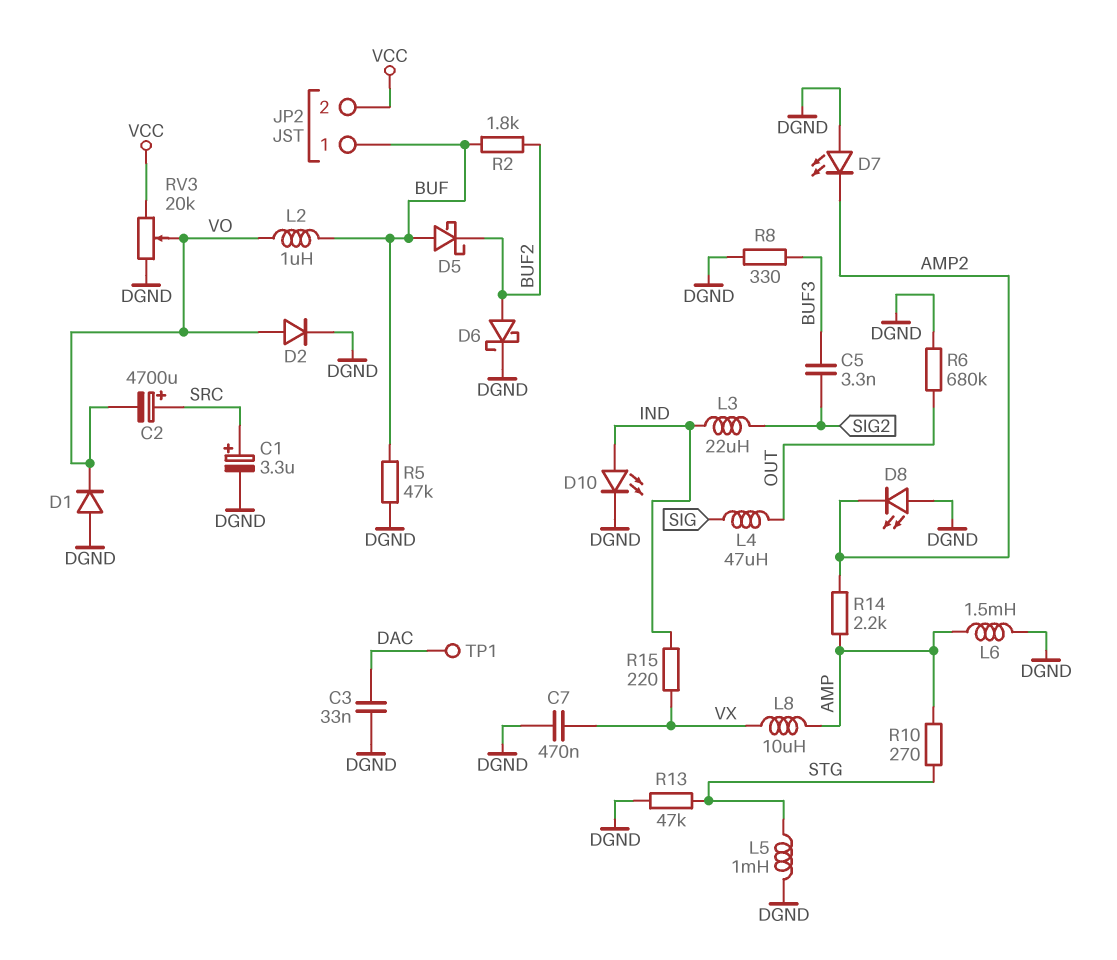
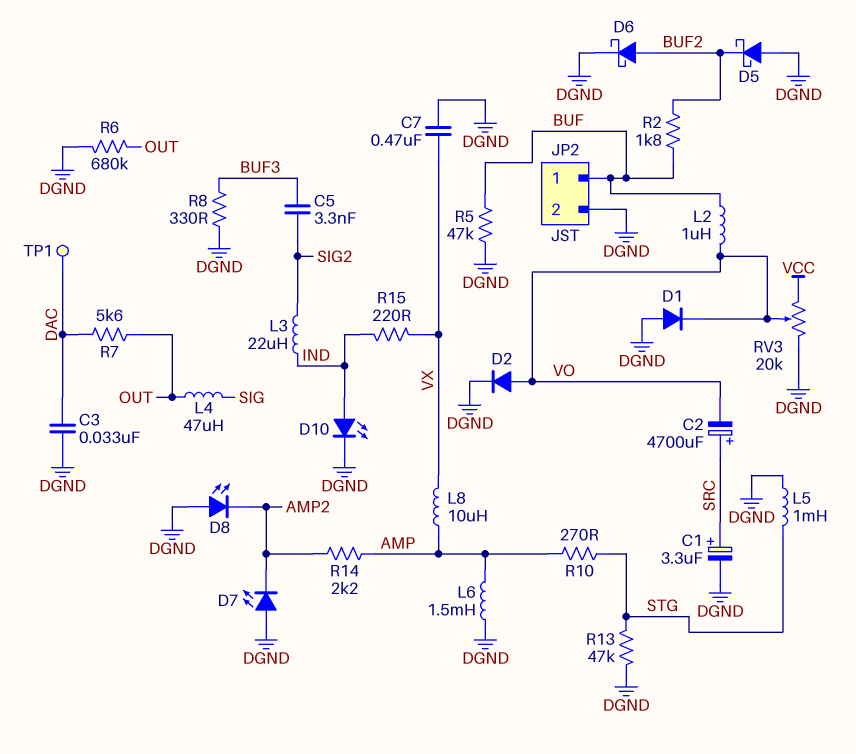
D5: schottky (A BUF, K BUF2) -> schottky (A DGND, K BUF2)
JP2 pin 2: VCC -> DGND
R7: none -> 5.6k (DAC, OUT)

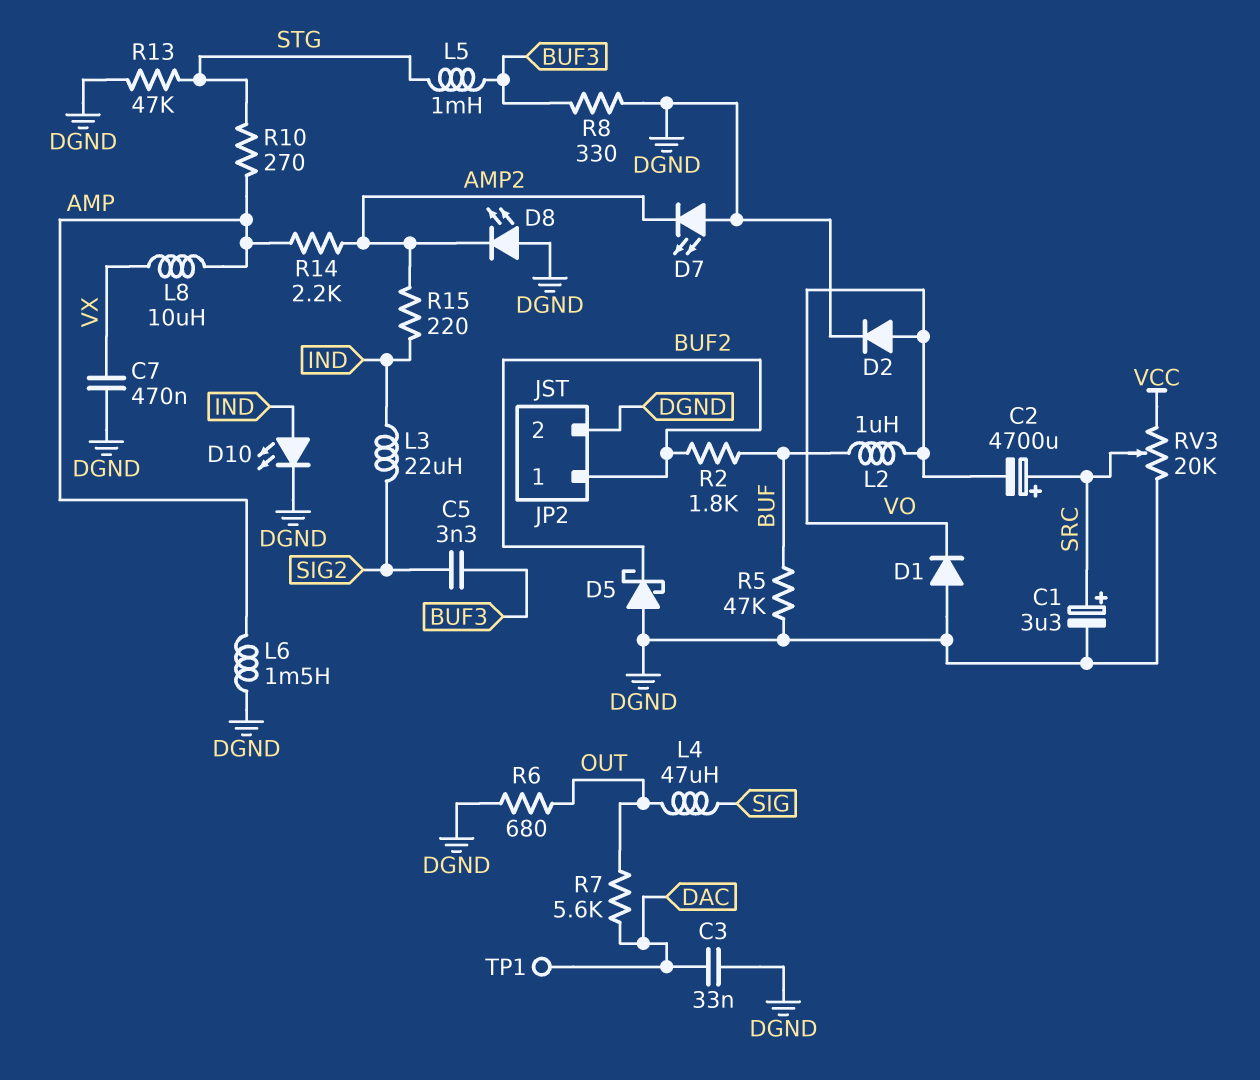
D6: schottky (A BUF2, K DGND) -> none
JP2 pin 1: BUF -> BUF2
L5: 1mH (DGND, STG) -> 1mH (BUF3, STG)
R6: 680k (DGND, OUT) -> 680 (DGND, OUT)
R15: 220 (IND, VX) -> 220 (AMP2, IND)
RV3: 20k (DGND, VCC, wiper VO) -> 20k (DGND, VCC, wiper SRC)

